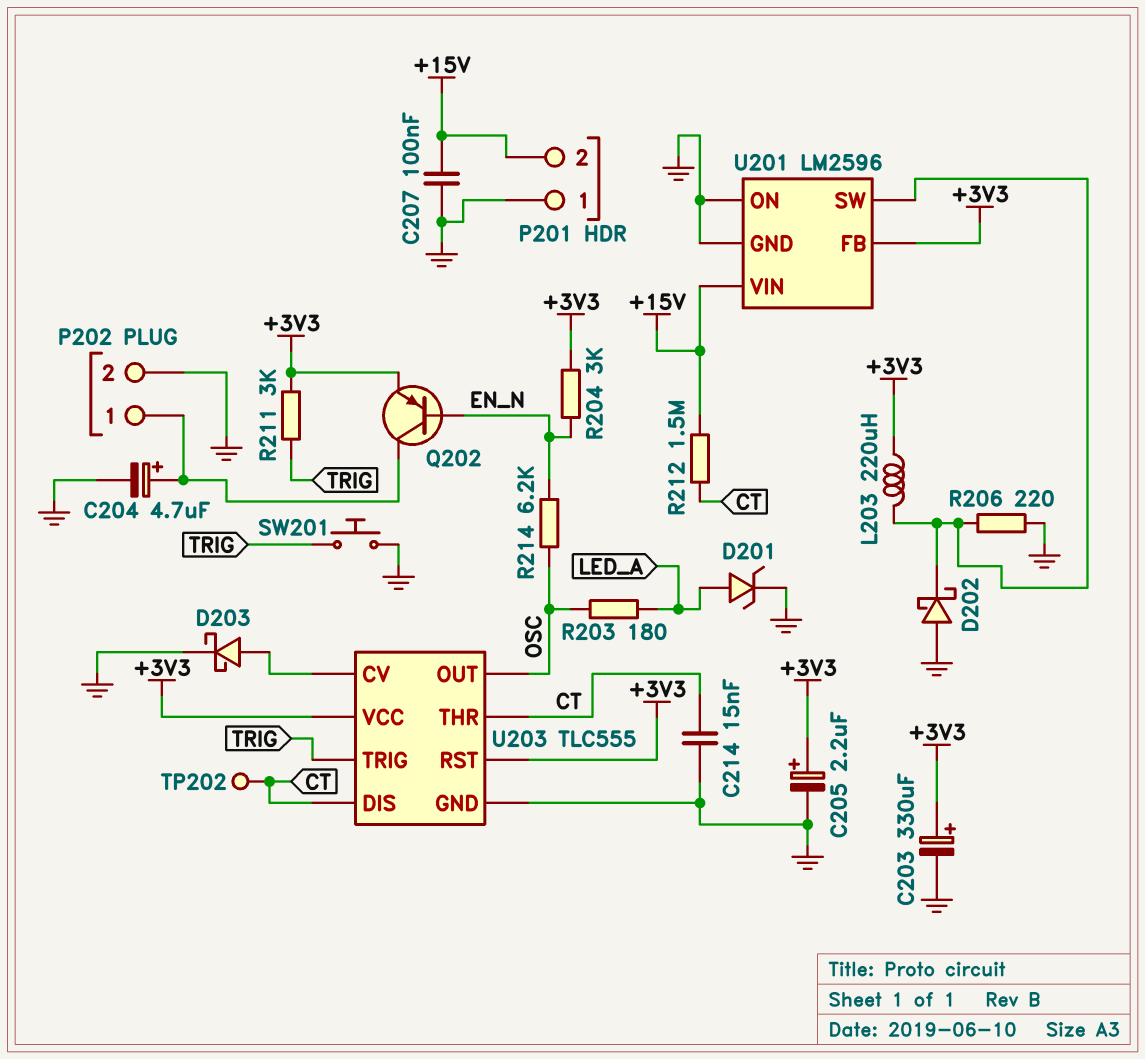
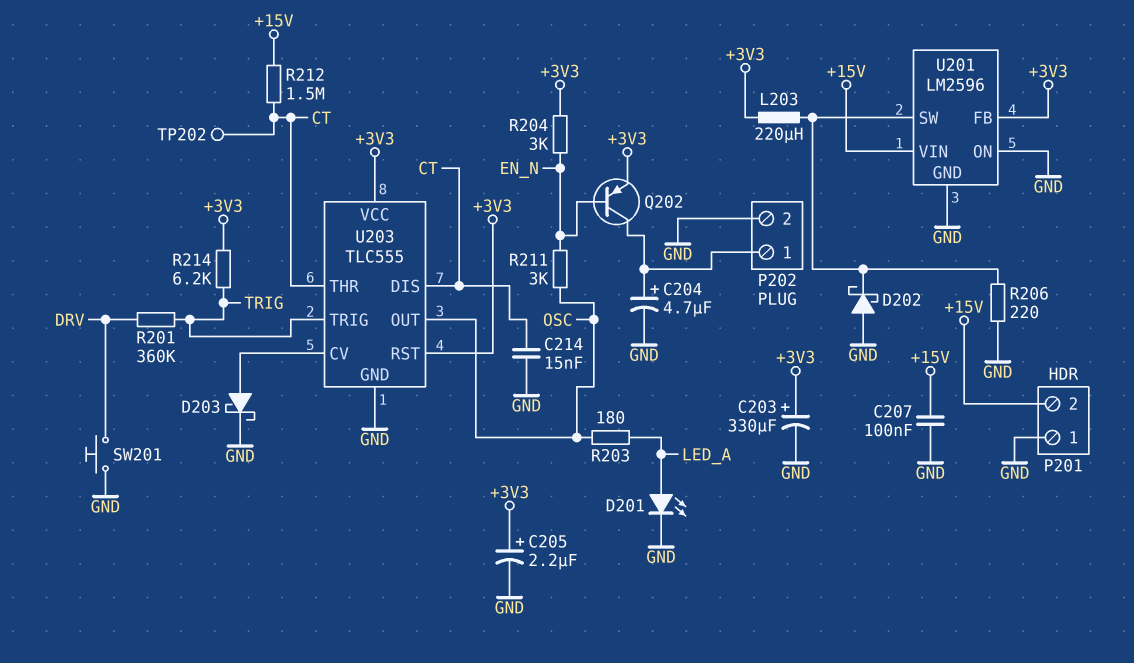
D201: zener (A LED_A, K GND) -> LED (A LED_A, K GND)
R201: none -> 360k (DRV, TRIG)
R211: 3k (+3V3, TRIG) -> 3k (EN_N, OSC)
R214: 6.2k (EN_N, OSC) -> 6.2k (+3V3, TRIG)
SW201: button (GND, TRIG) -> button (DRV, GND)

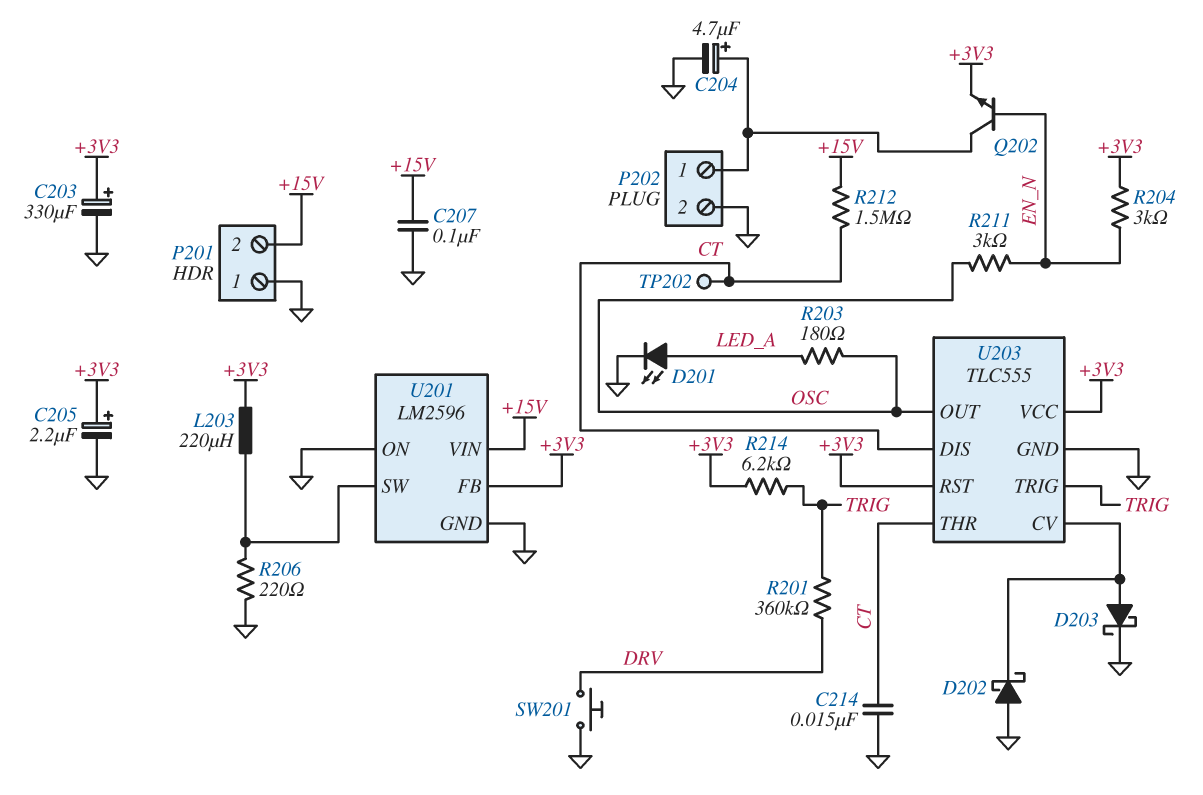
D202: schottky (A GND, K U201/SW) -> schottky (A GND, K U203/CV)
Q202: PNP (B EN_N, C P202/1, E +3V3) -> NPN (B EN_N, C P202/1, E +3V3)

